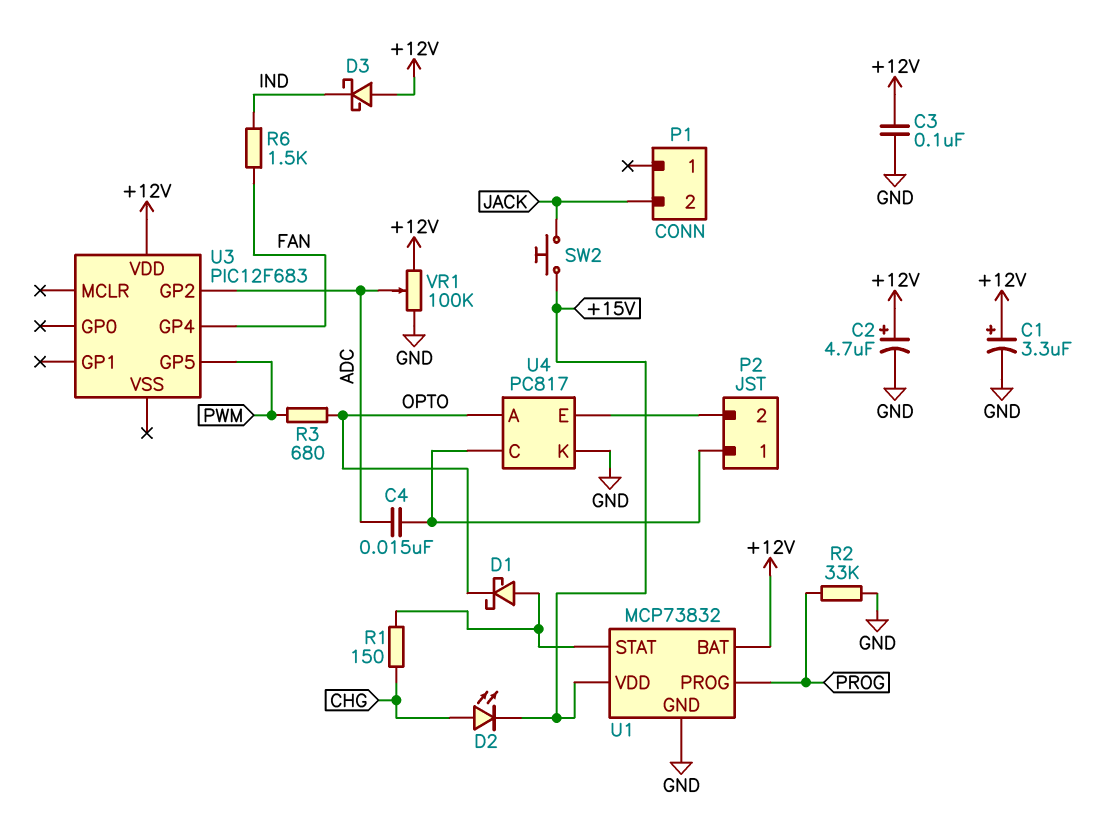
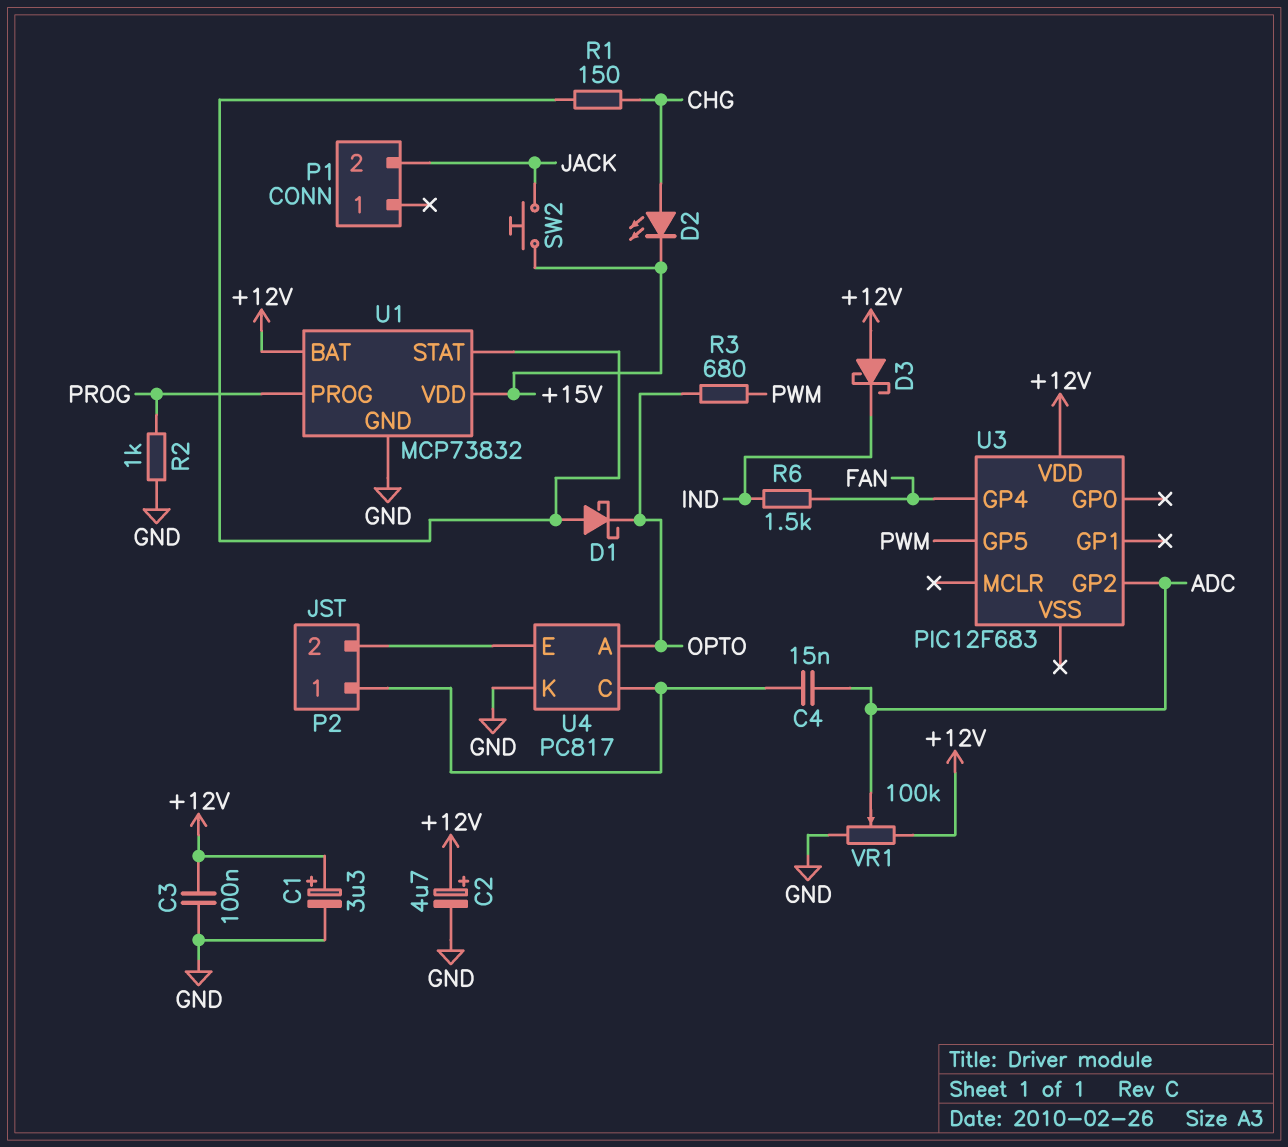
R2: 33k (GND, PROG) -> 1k (GND, PROG)

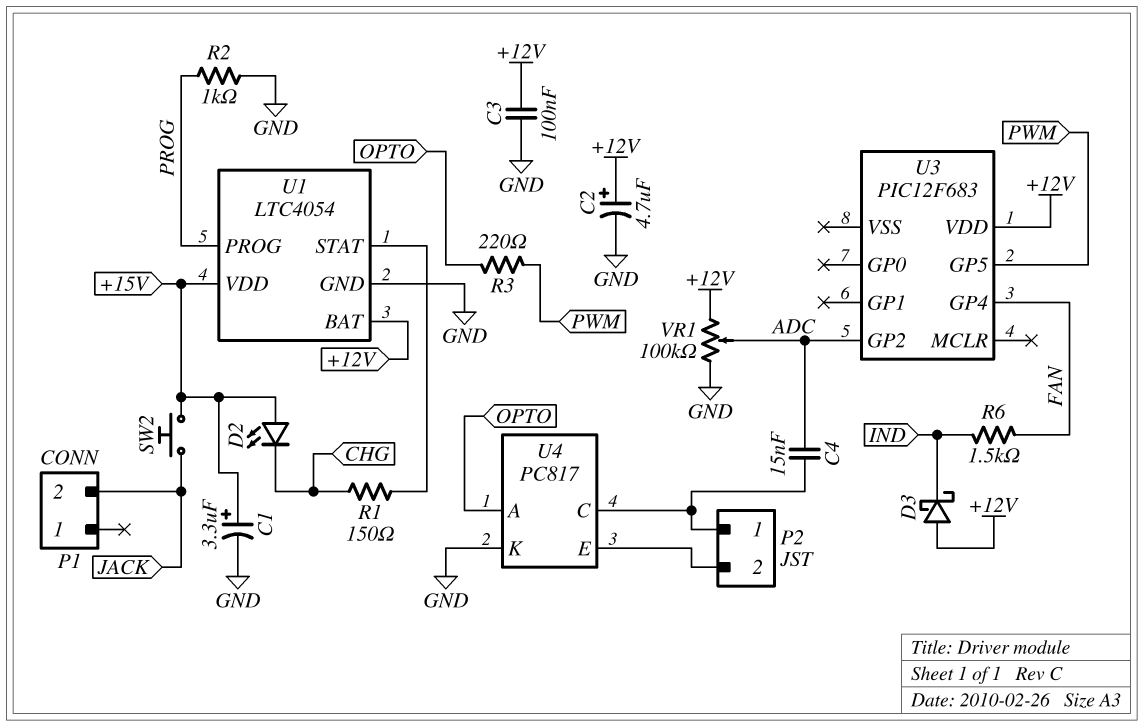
C1: 3.3uF (plus +12V, minus GND) -> 3.3uF (plus +15V, minus GND)
D1: schottky (A U1/STAT, K OPTO) -> none
D2: LED (A CHG, K +15V) -> LED (A +15V, K CHG)
R3: 680 (OPTO, PWM) -> 220 (OPTO, PWM)
U1: MCP73832 -> LTC4054

